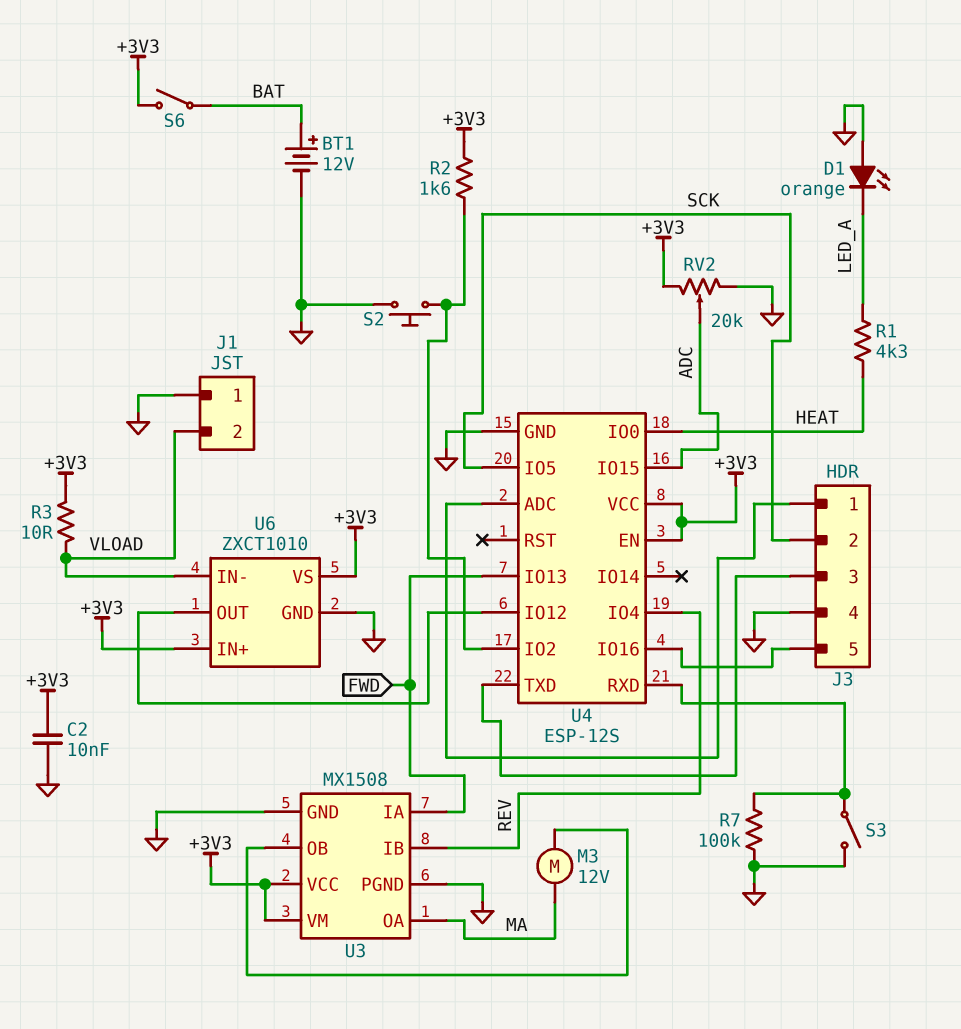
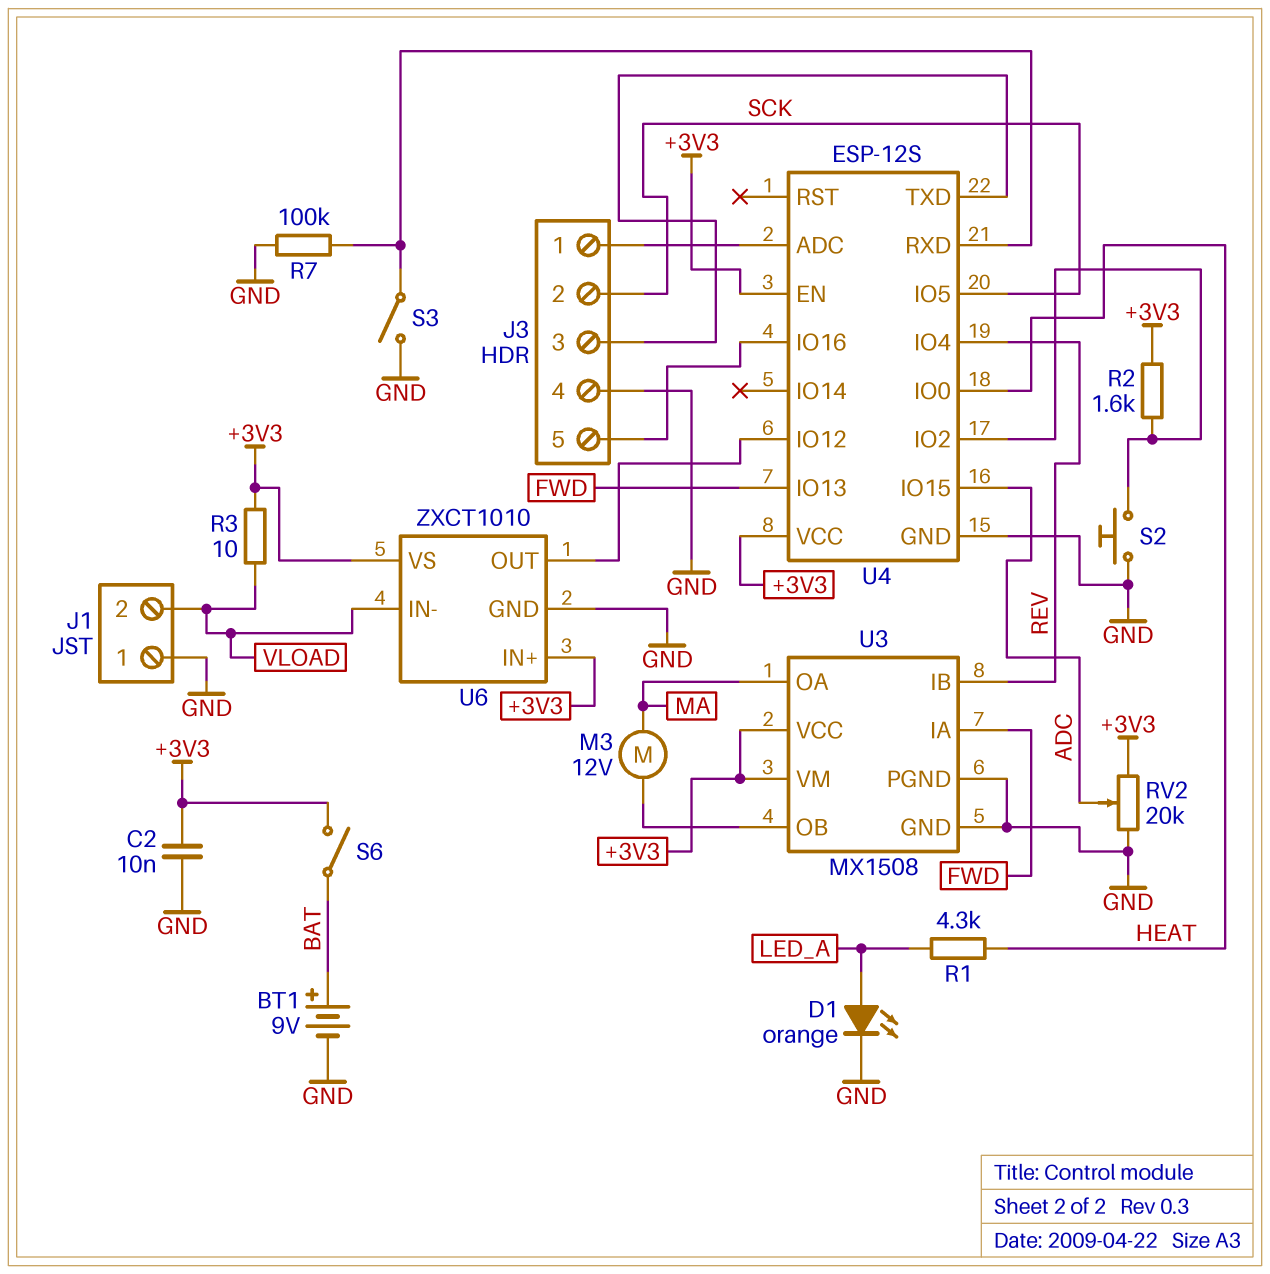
BT1: 12V (plus BAT, minus GND) -> 9V (plus BAT, minus GND)
D1: LED orange (A GND, K LED_A) -> LED orange (A LED_A, K GND)

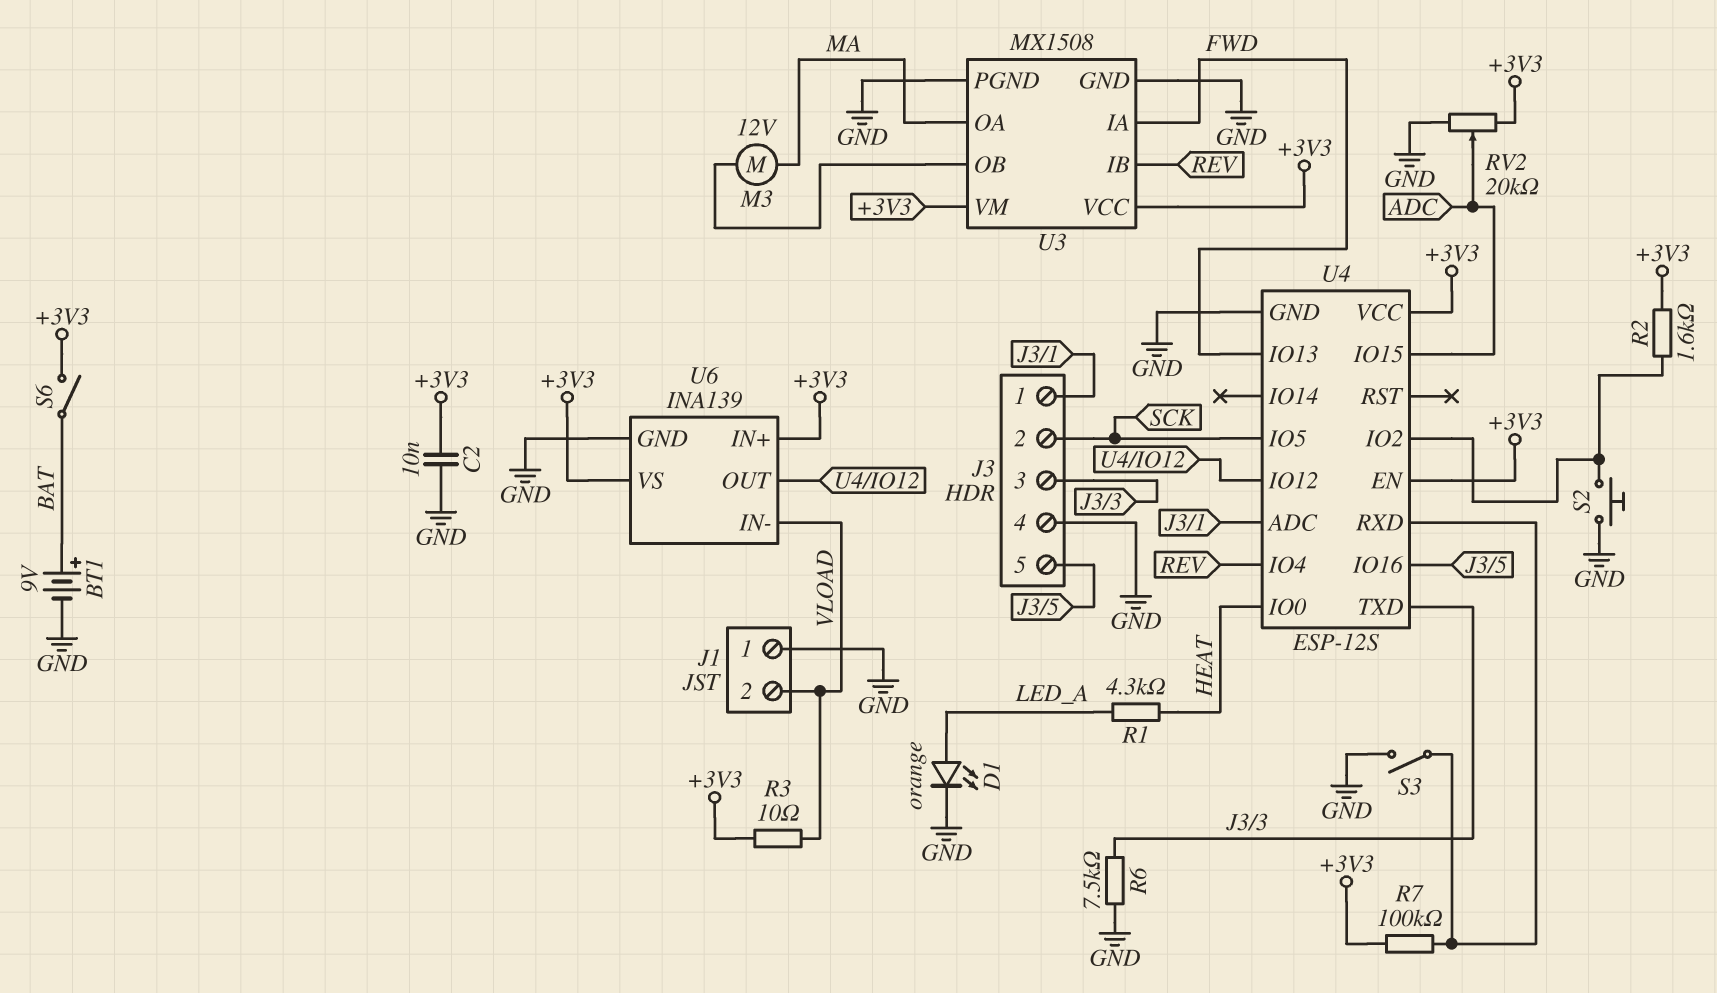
R6: none -> 7.5k (GND, J3/3)
R7: 100k (GND, U4/RXD) -> 100k (+3V3, U4/RXD)
U6: ZXCT1010 -> INA139

